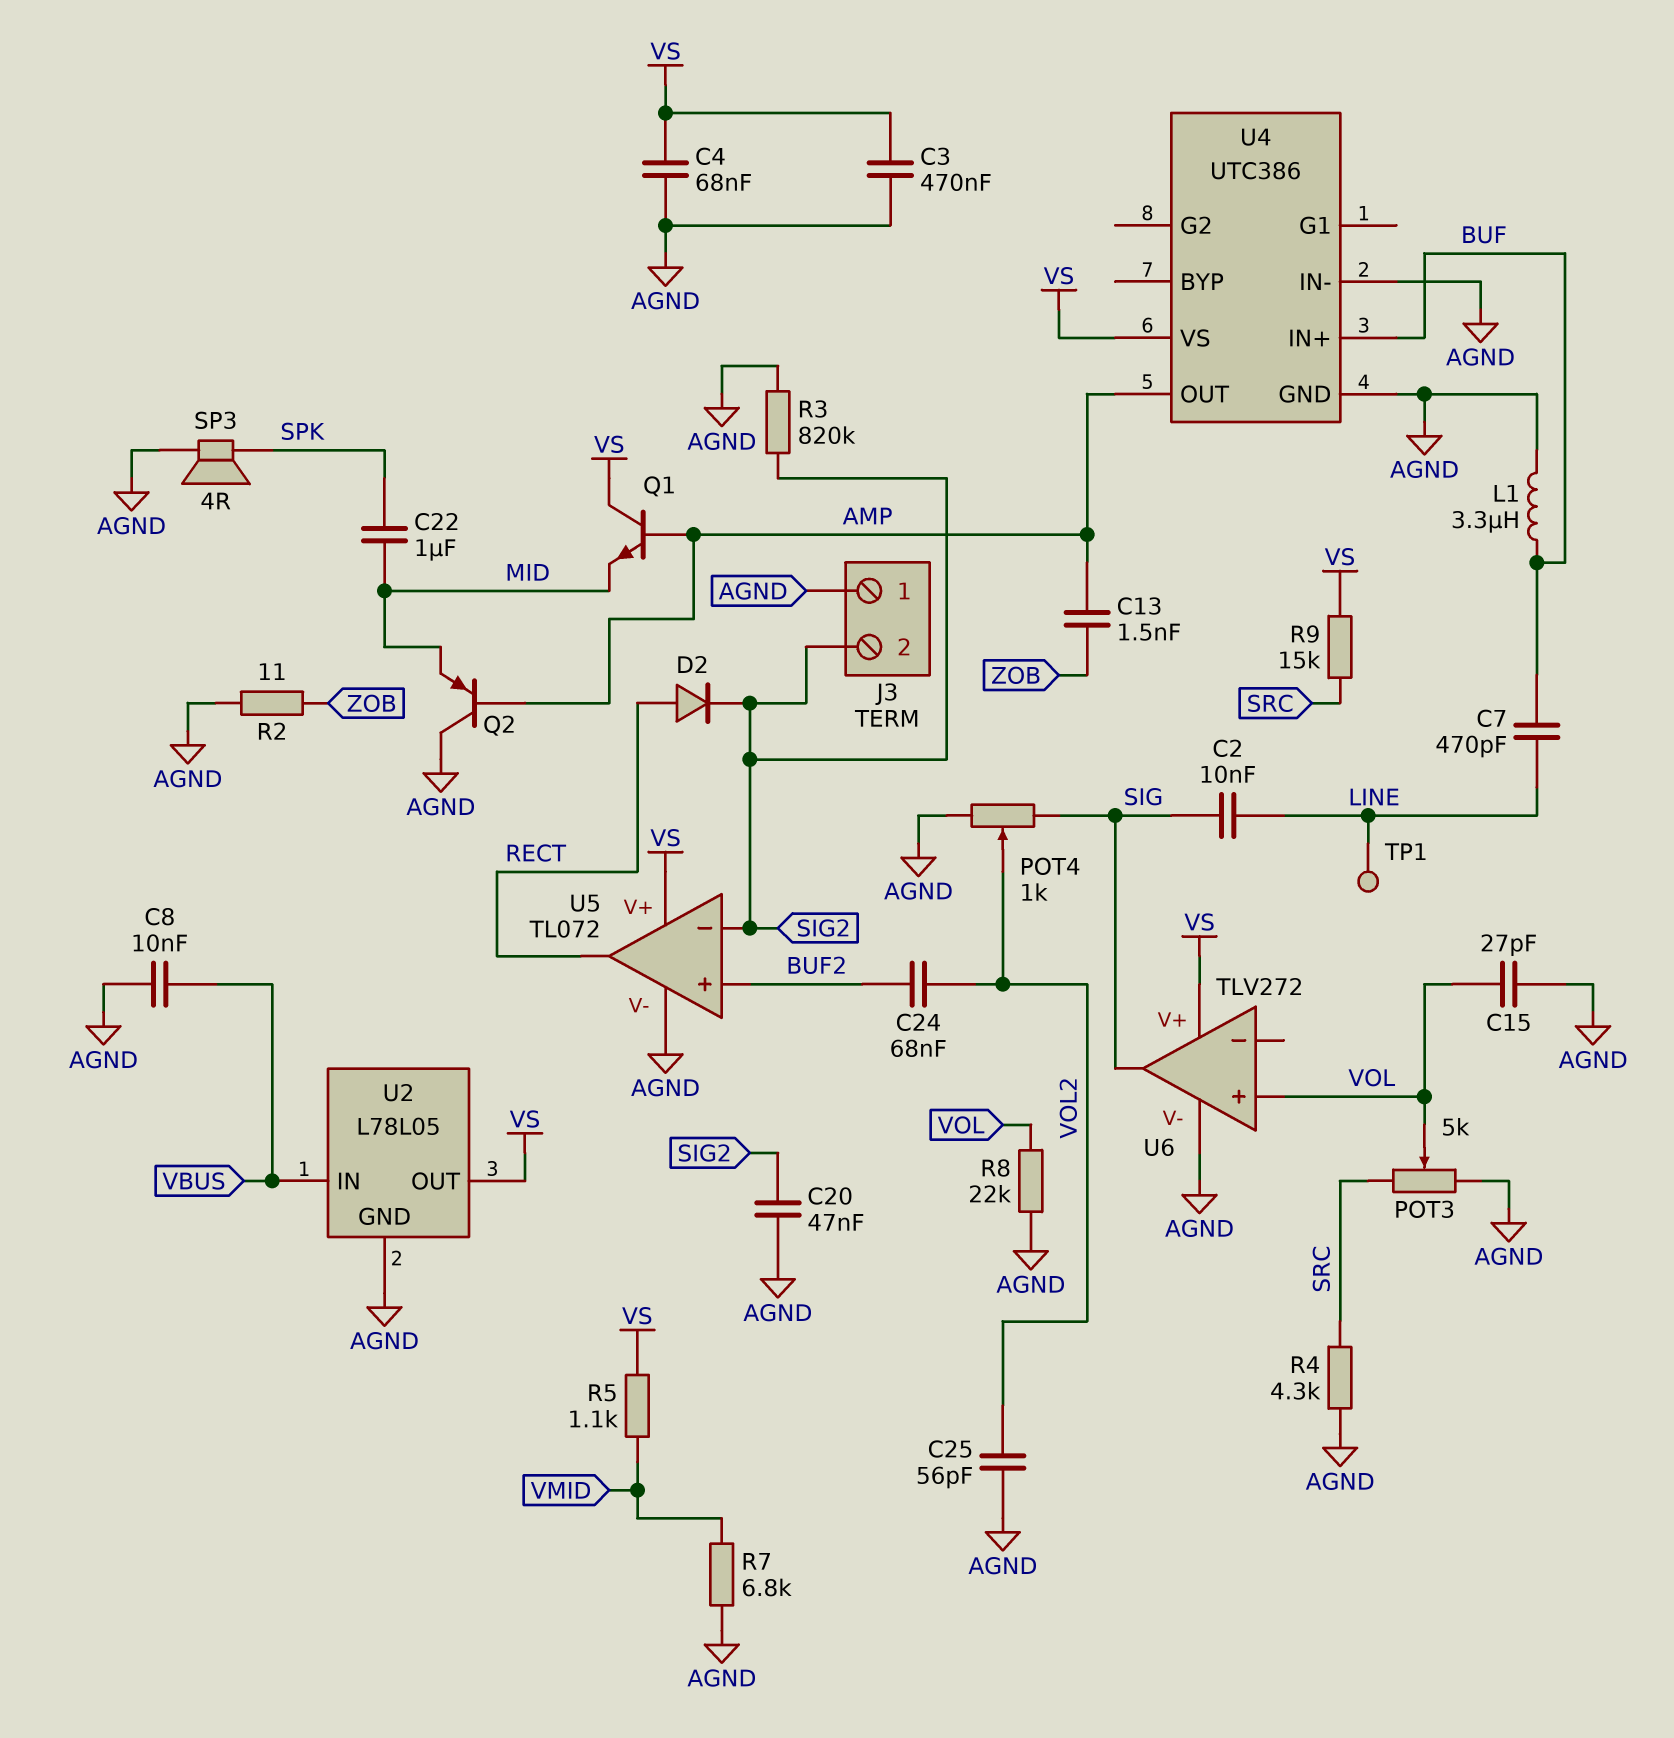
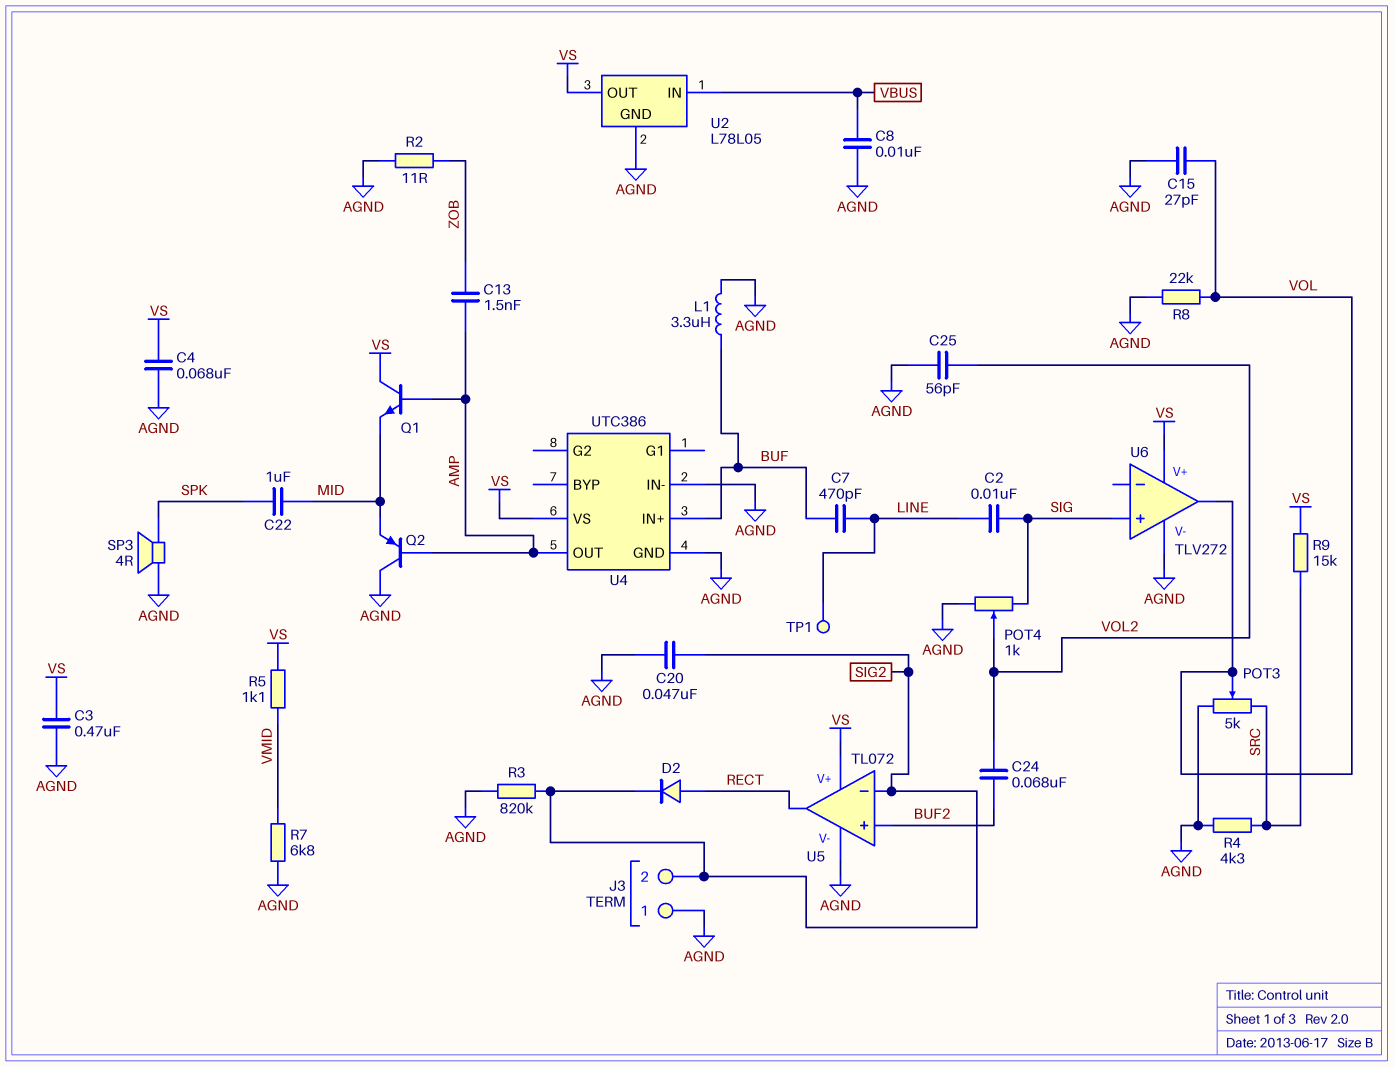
U6 pin in+: VOL -> SIG
U6 pin out: SIG -> VOL

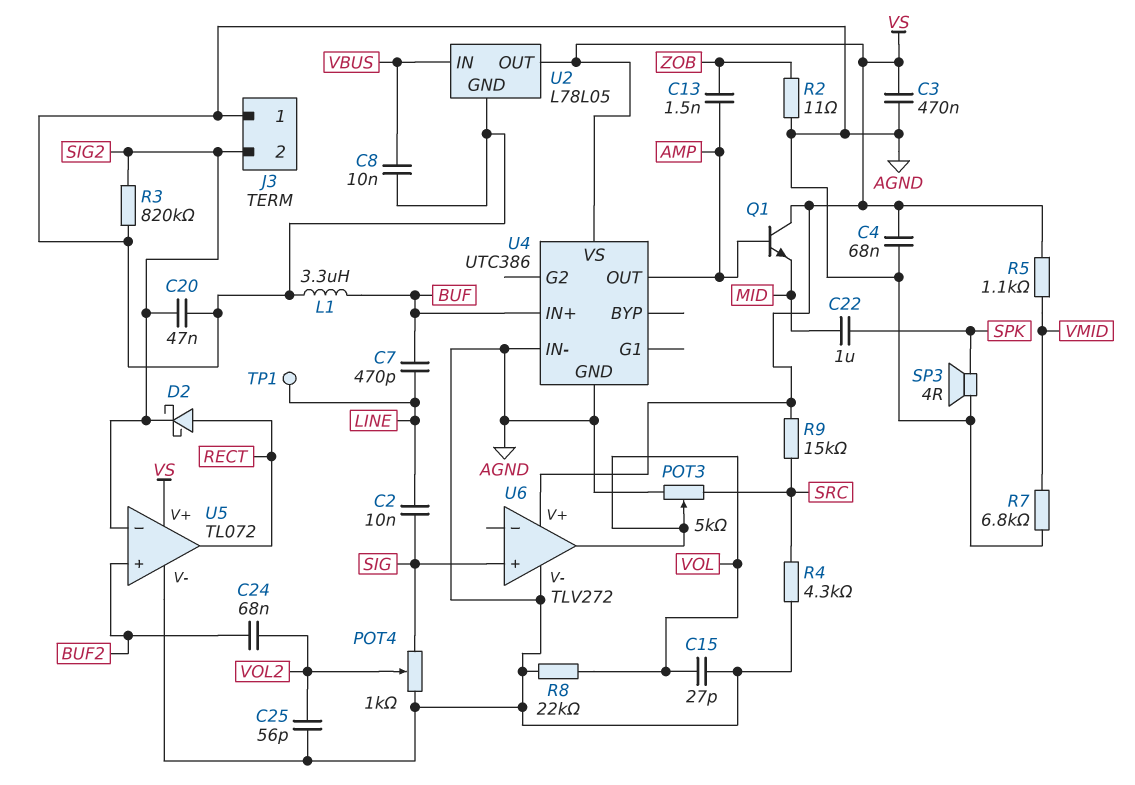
D2: diode (A RECT, K SIG2) -> schottky (A RECT, K SIG2)
Q2: PNP (B AMP, C AGND, E MID) -> none

